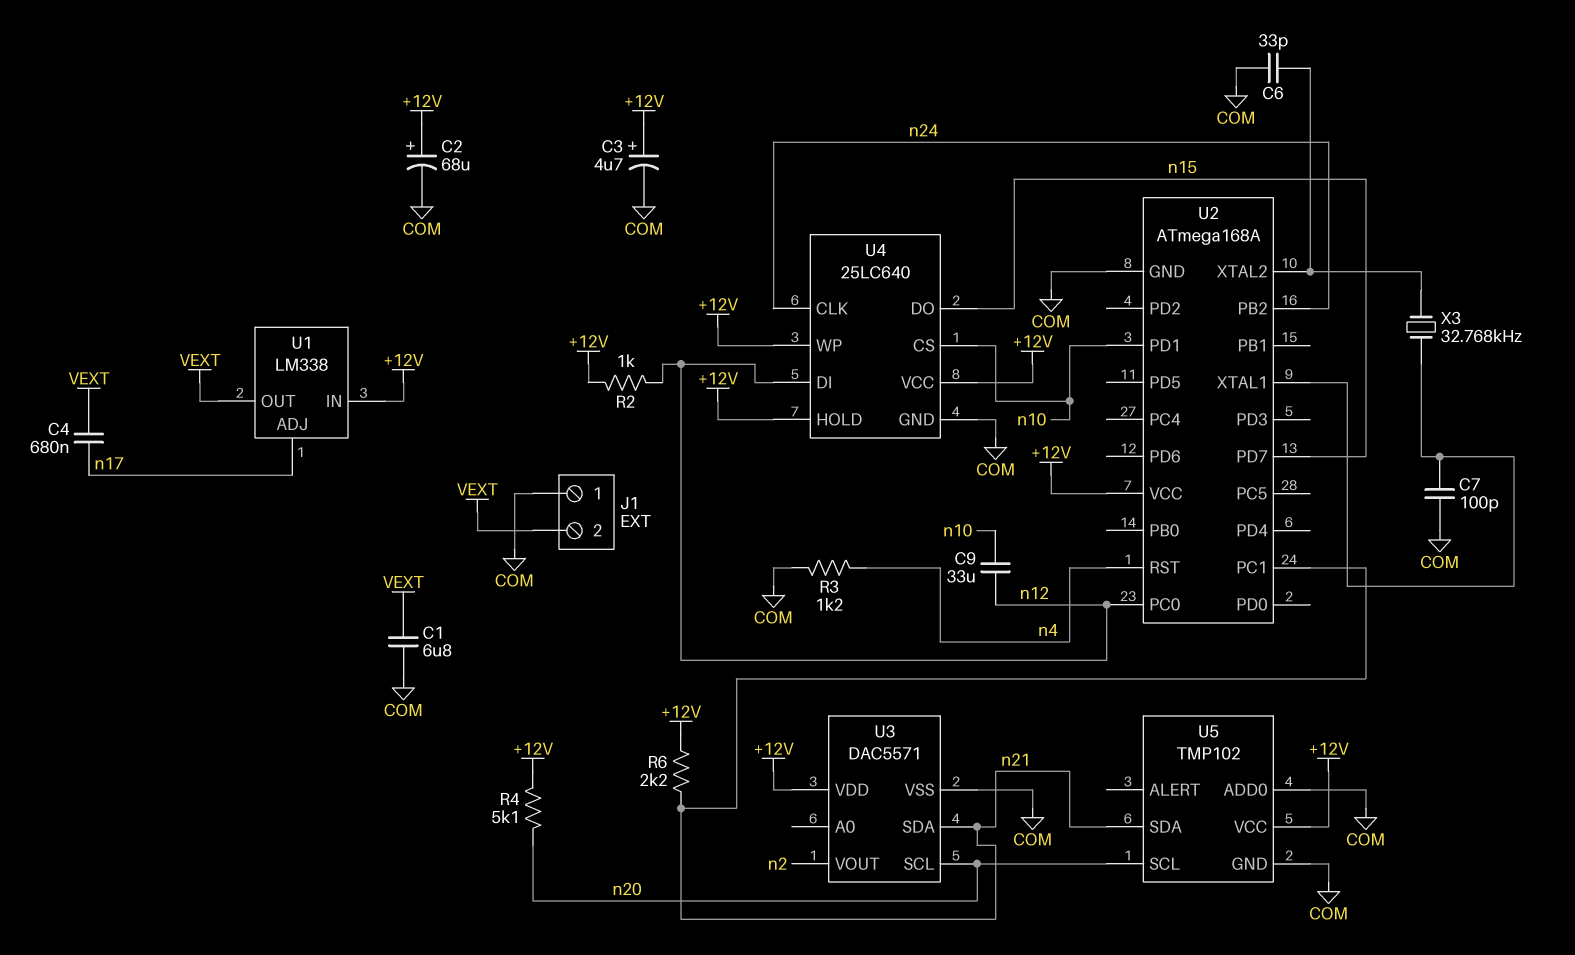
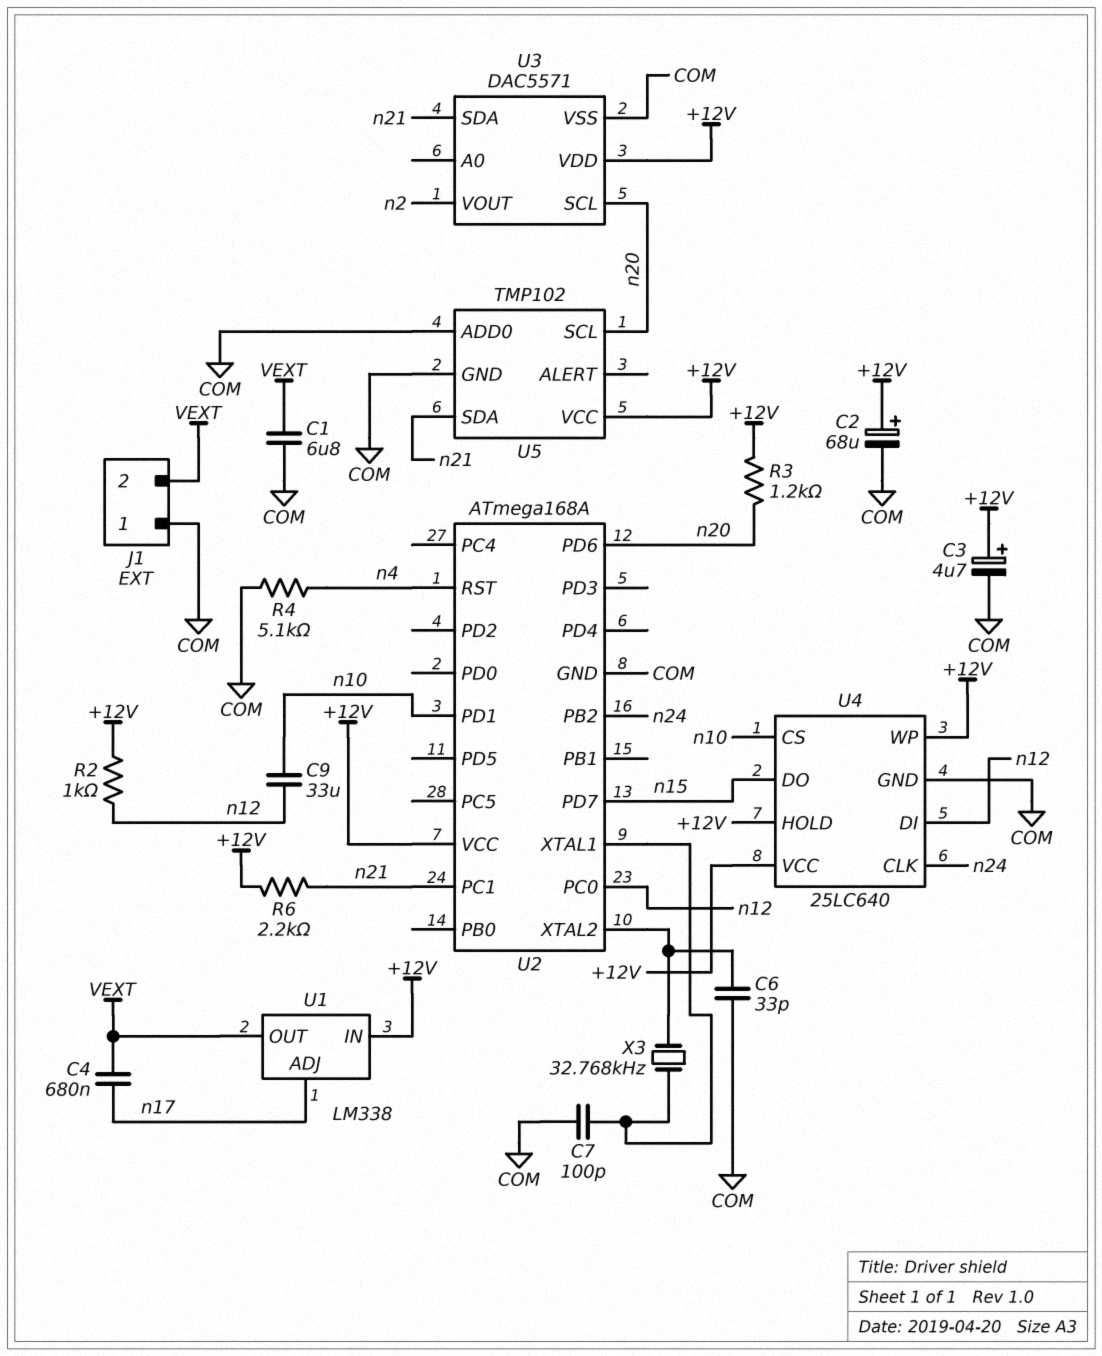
R3: 1.2k (COM, n4) -> 1.2k (+12V, n20)
R4: 5.1k (+12V, n20) -> 5.1k (COM, n4)
U2 pin PD6: none -> n20

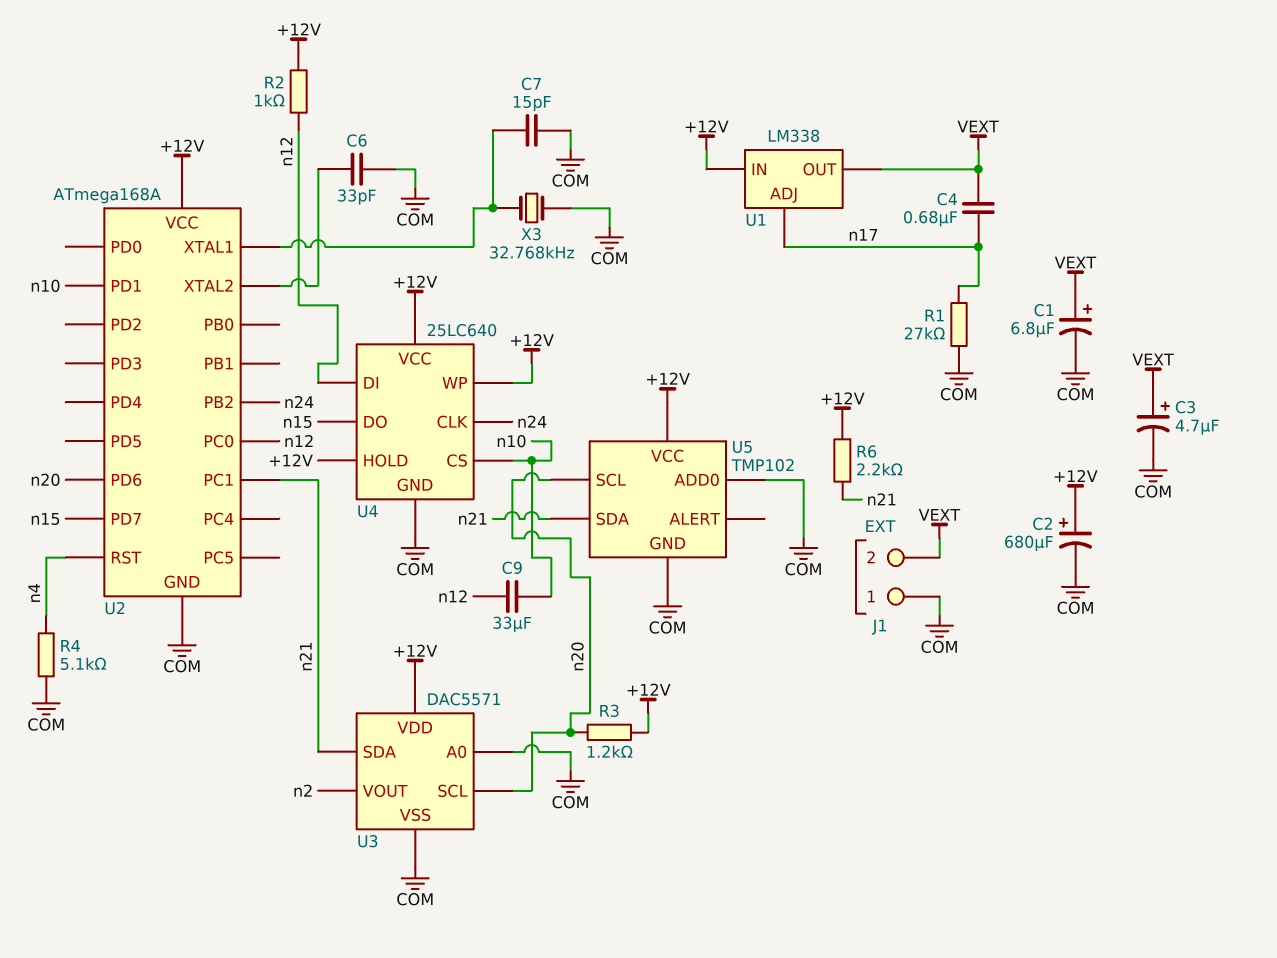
C1: 6.8uF (COM, VEXT) -> 6.8uF (plus VEXT, minus COM)
C2: 68uF (plus +12V, minus COM) -> 680uF (plus +12V, minus COM)
C3: 4.7uF (plus +12V, minus COM) -> 4.7uF (plus VEXT, minus COM)
C7: 100pF (COM, U2/XTAL1) -> 15pF (COM, U2/XTAL1)
R1: none -> 27k (COM, n17)
U3 pin A0: none -> COM
X3: 32.768kHz (U2/XTAL1, U2/XTAL2) -> 32.768kHz (COM, U2/XTAL1)

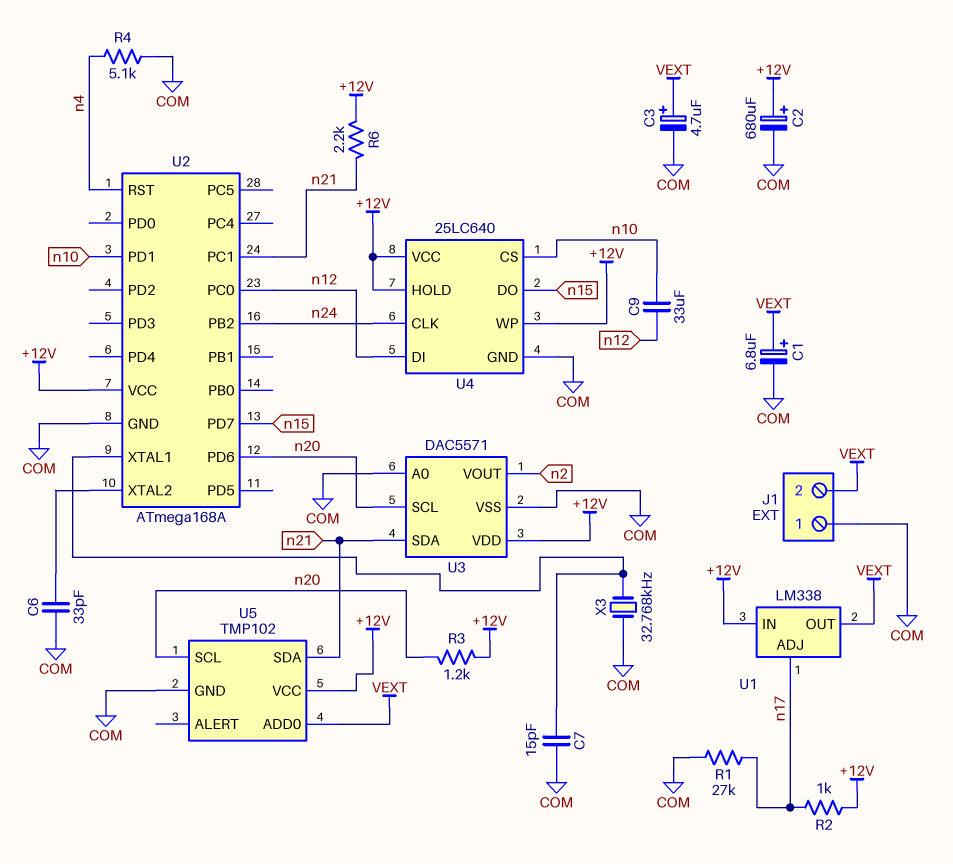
C4: 680nF (VEXT, n17) -> none
R2: 1k (+12V, n12) -> 1k (+12V, n17)
U5 pin ADD0: COM -> VEXT

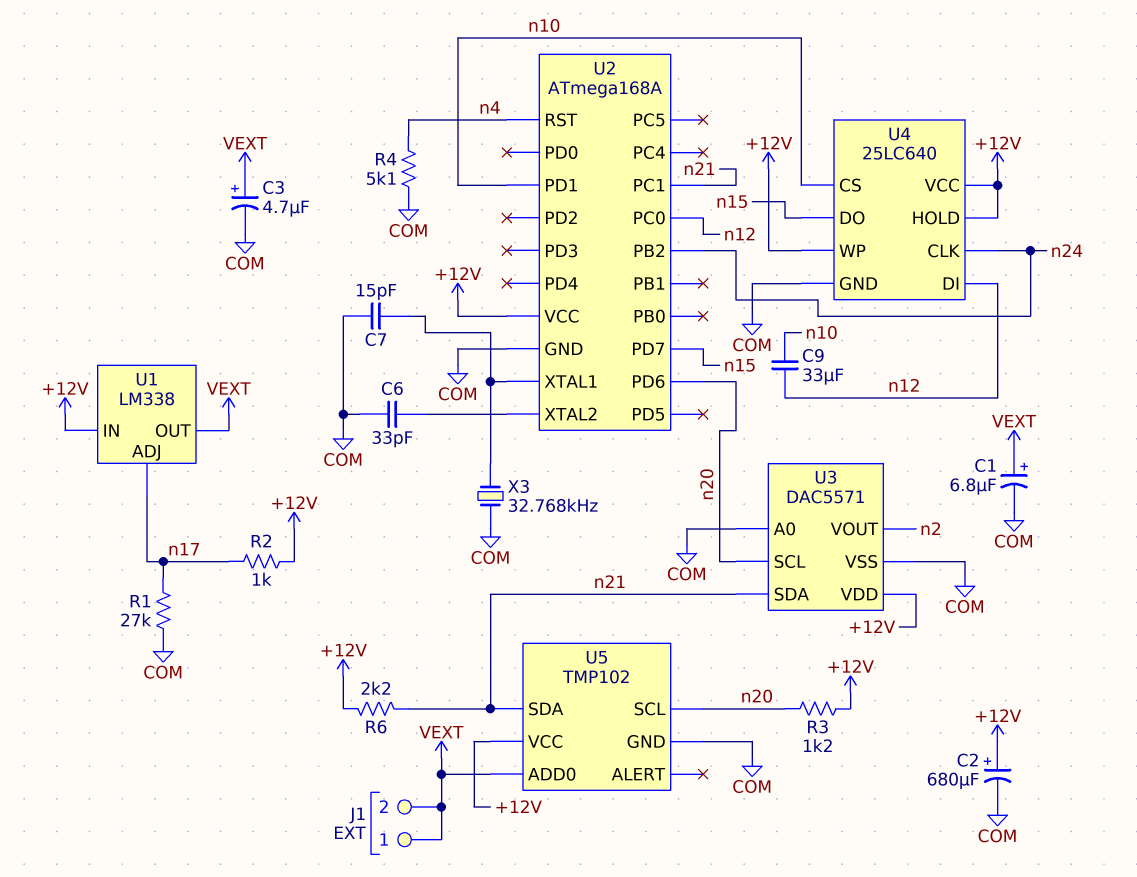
J1 pin 1: COM -> VEXT

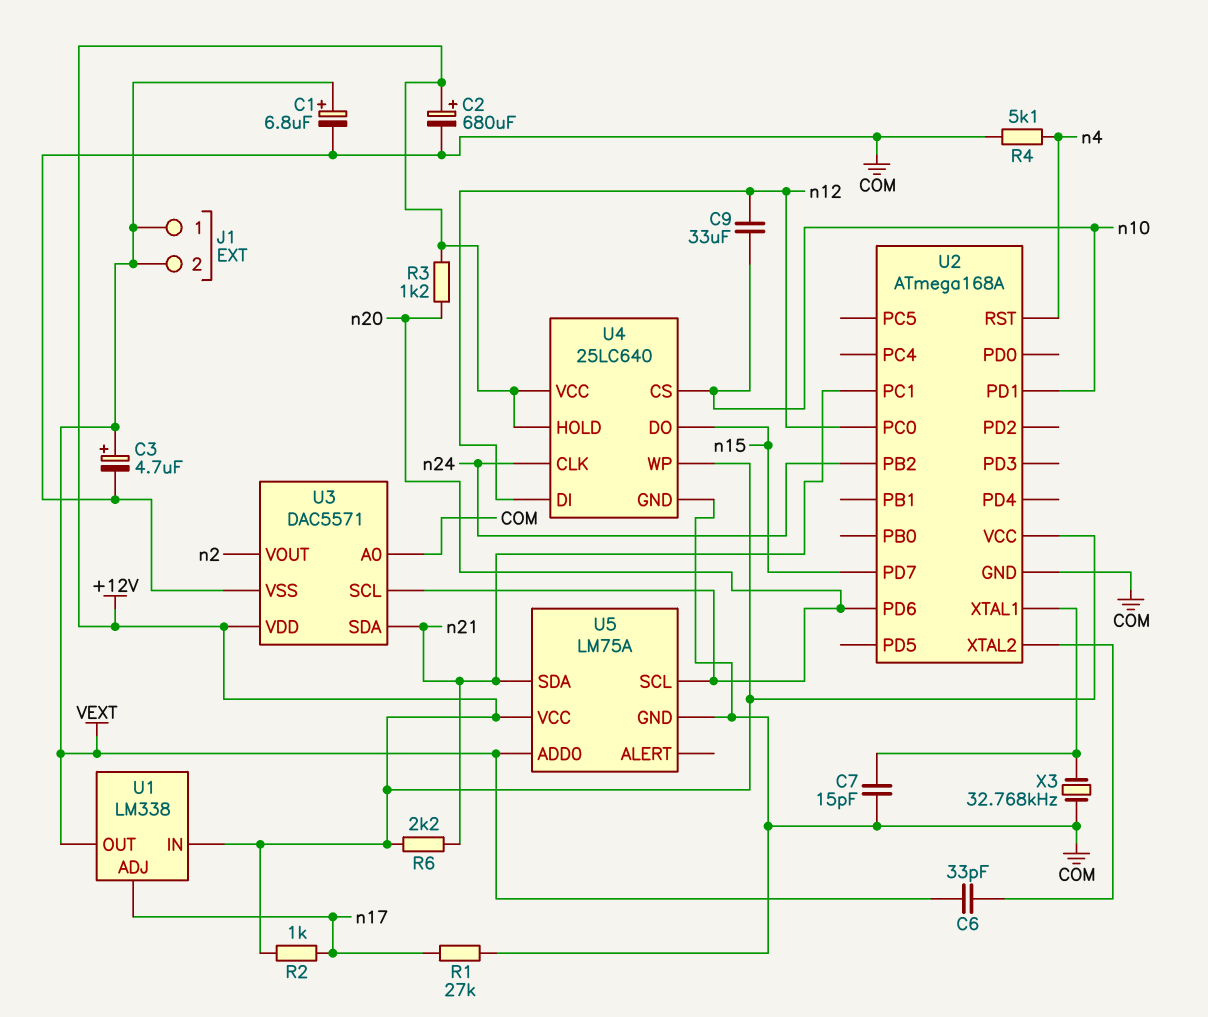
C6: 33pF (COM, U2/XTAL2) -> 33pF (U2/XTAL2, VEXT)
U5: TMP102 -> LM75A

